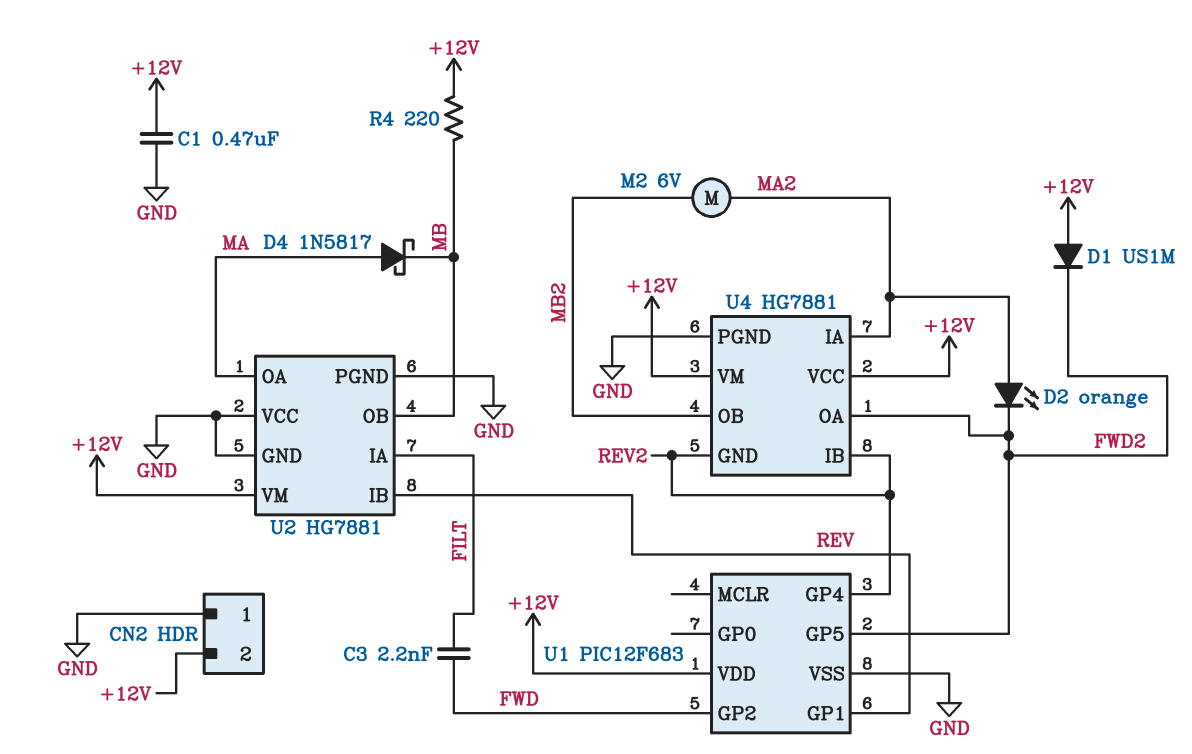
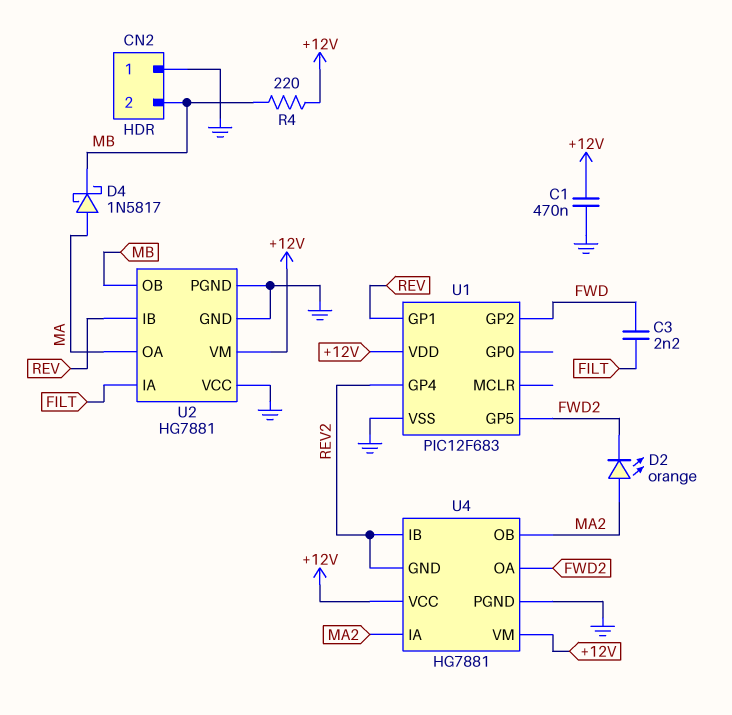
CN2 pin 2: +12V -> MB
D1: diode US1M (A +12V, K FWD2) -> none
M2: motor 6V (MA2, MB2) -> none
U4 pin OB: MB2 -> MA2

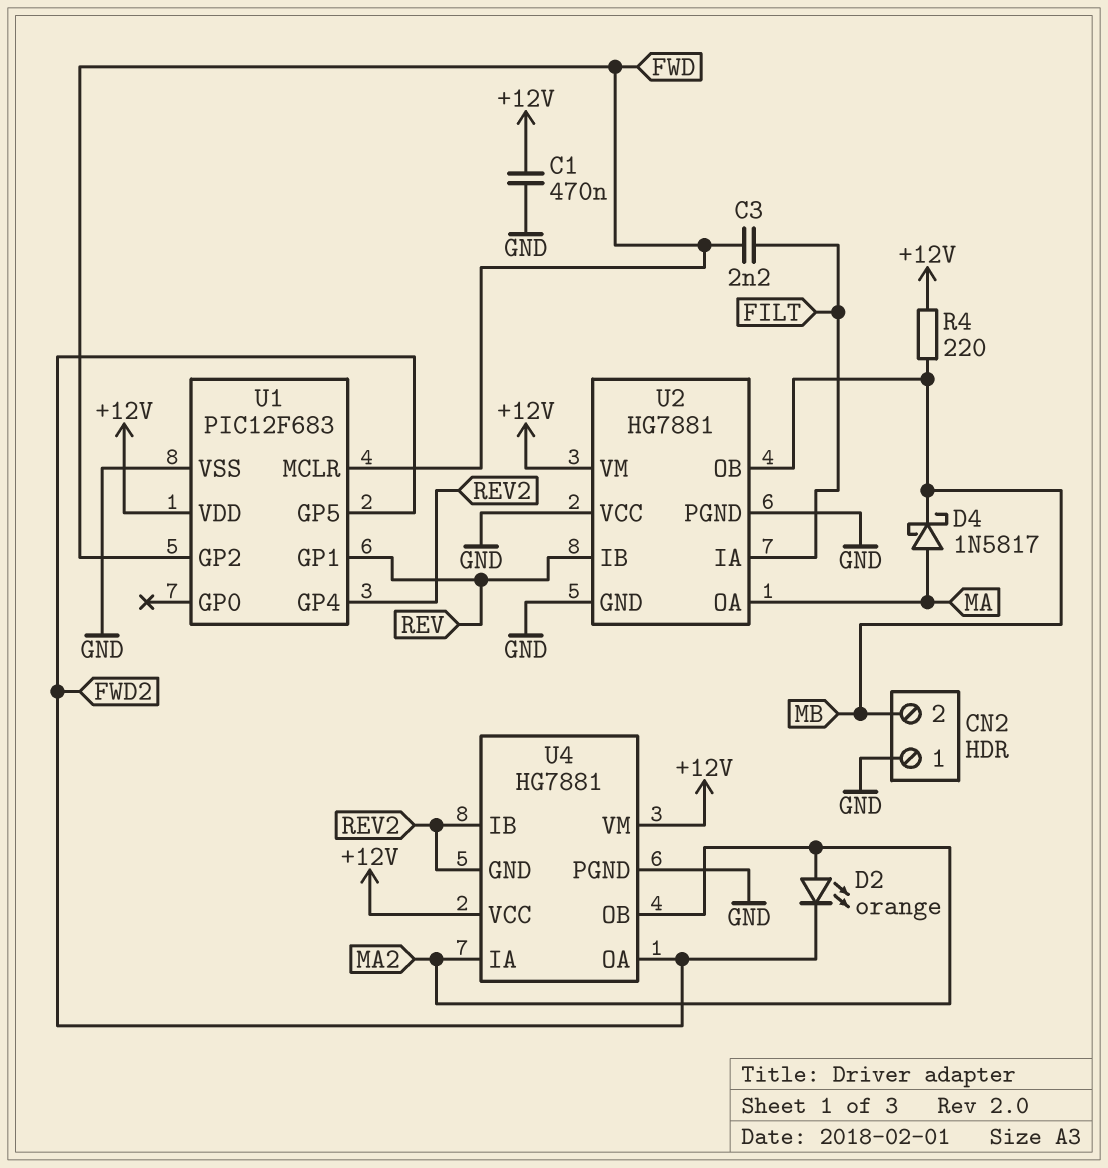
U1 pin MCLR: none -> FWD

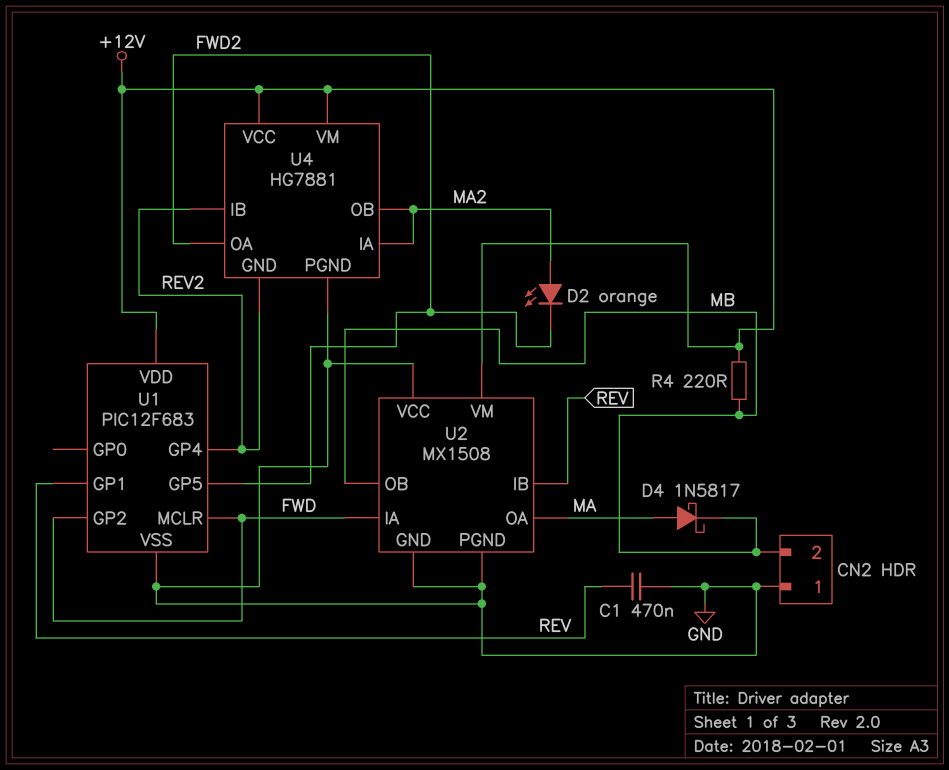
C1: 470nF (+12V, GND) -> 470nF (GND, REV)
C3: 2.2nF (FILT, FWD) -> none
U2: HG7881 -> MX1508
U2 pin IA: FILT -> FWD

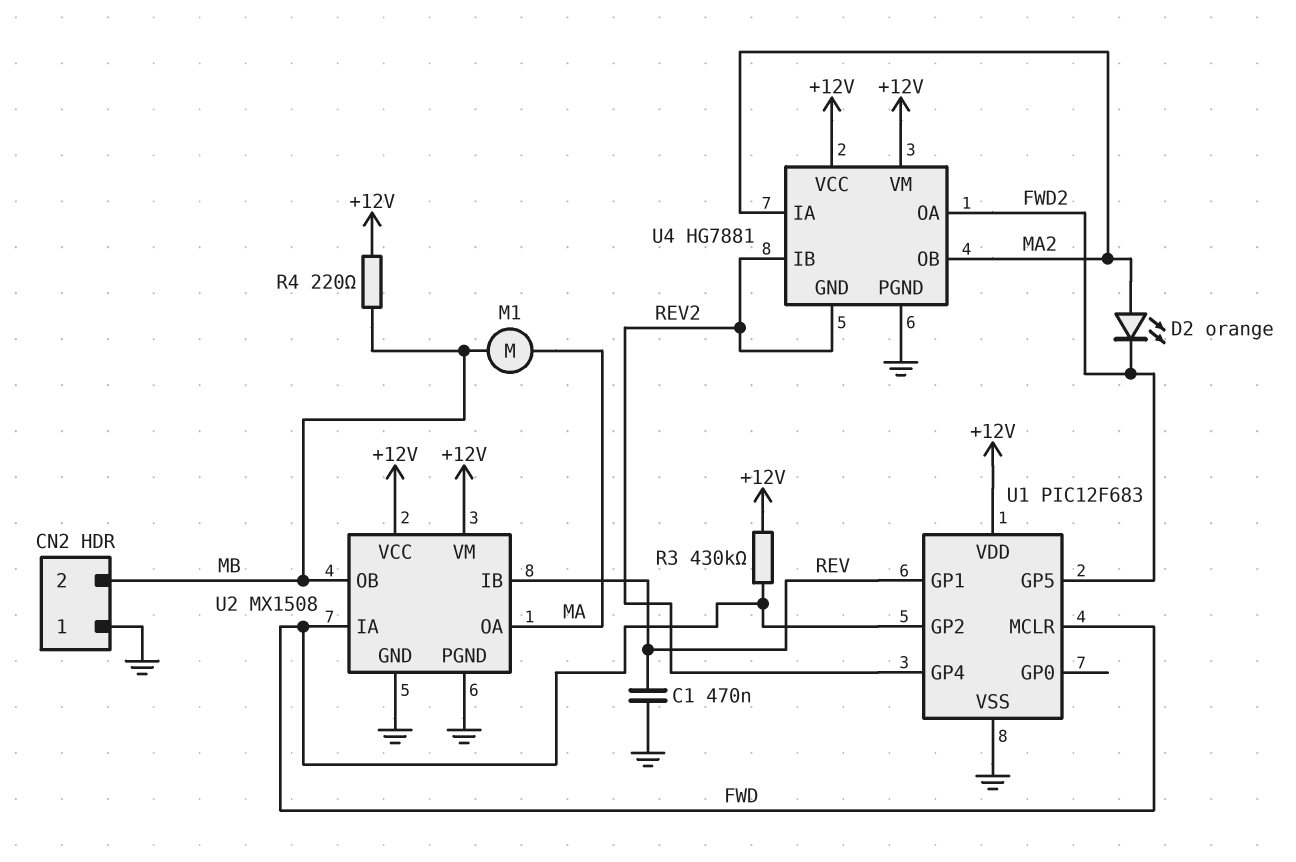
D4: schottky 1N5817 (A MA, K MB) -> none
M1: none -> motor (MA, MB)
R3: none -> 430k (+12V, FWD)
U2 pin VCC: GND -> +12V

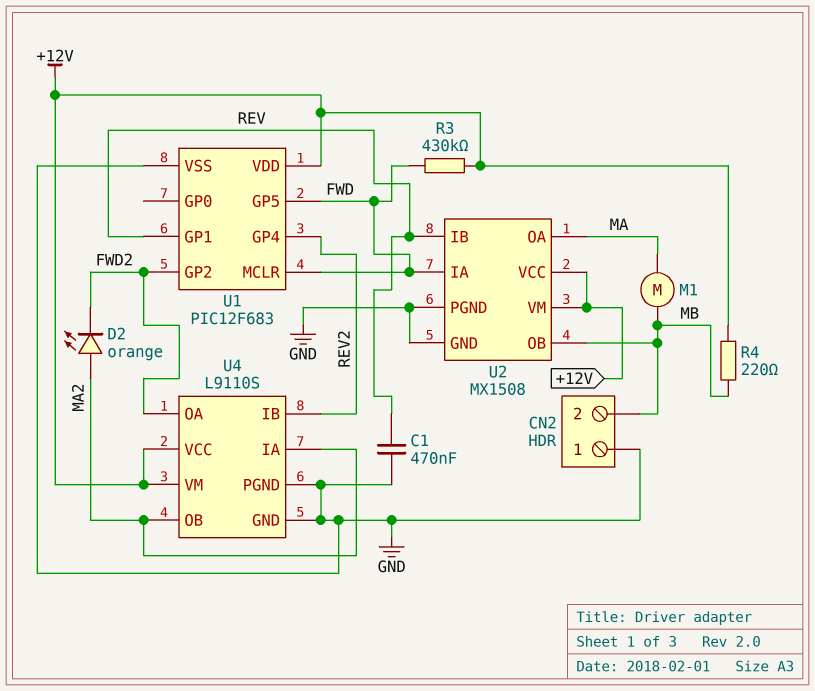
U1 pin GP2: FWD -> FWD2
U1 pin GP5: FWD2 -> FWD
U4: HG7881 -> L9110S
U4 pin GND: REV2 -> GND

